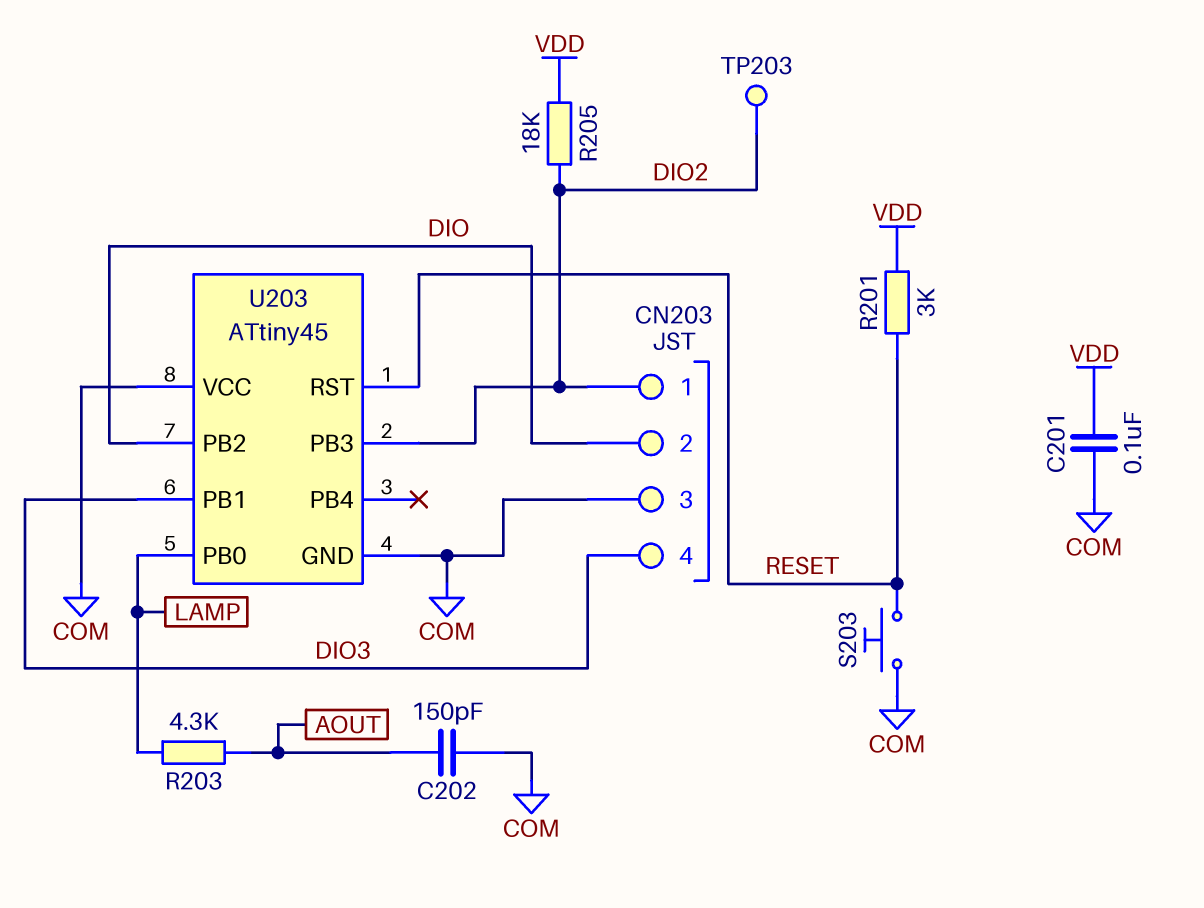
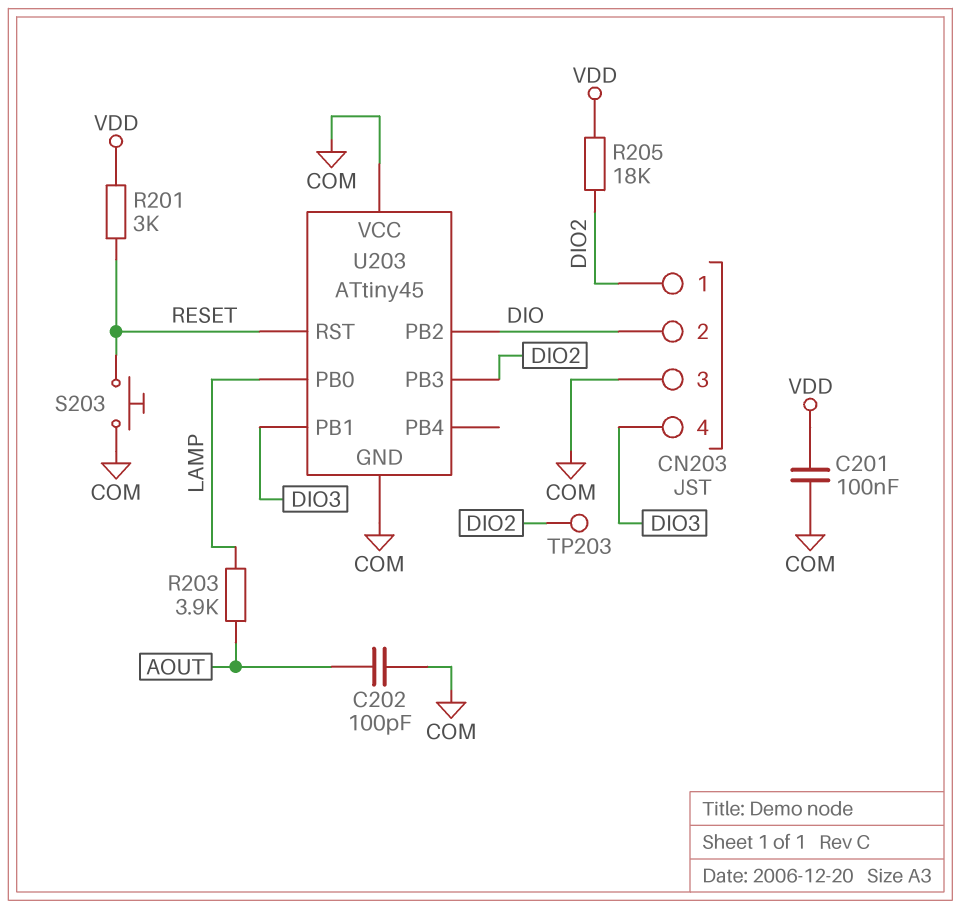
C202: 150pF (AOUT, COM) -> 100pF (AOUT, COM)
R203: 4.3k (AOUT, LAMP) -> 3.9k (AOUT, LAMP)

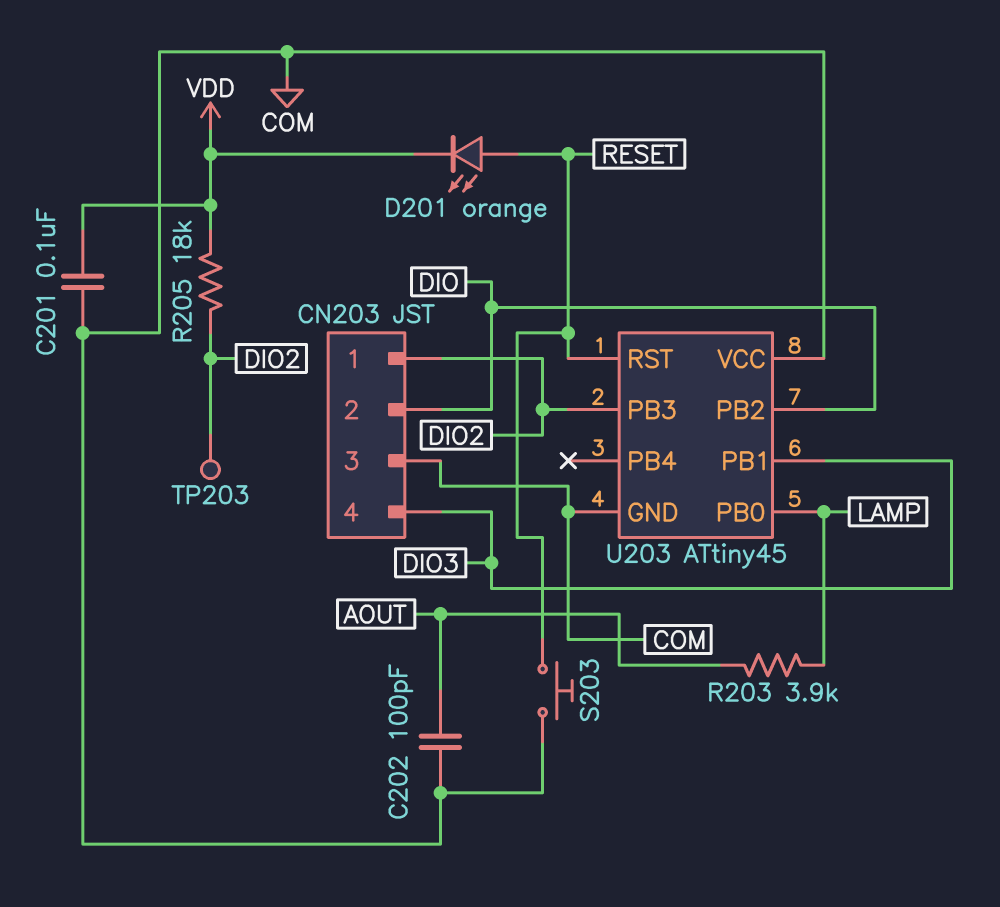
D201: none -> LED orange (A RESET, K VDD)
R201: 3k (RESET, VDD) -> none

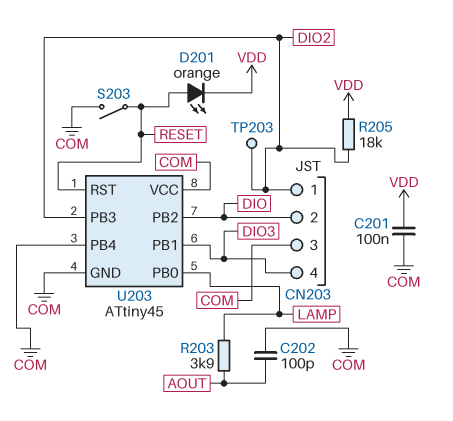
S203: button (COM, RESET) -> switch (COM, RESET)
U203 pin PB4: none -> COM

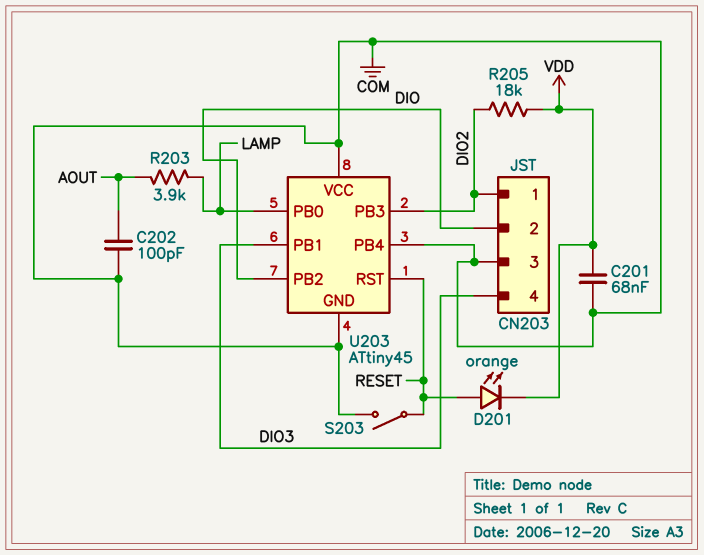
C201: 100nF (COM, VDD) -> 68nF (COM, VDD)
TP203: test point (DIO2) -> none

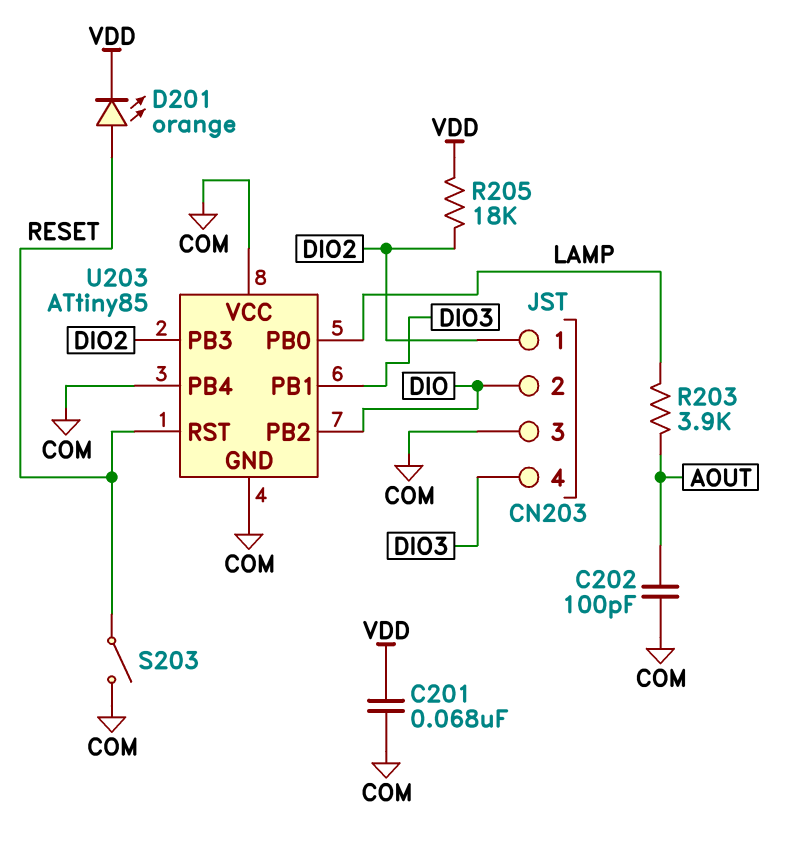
U203: ATtiny45 -> ATtiny85

